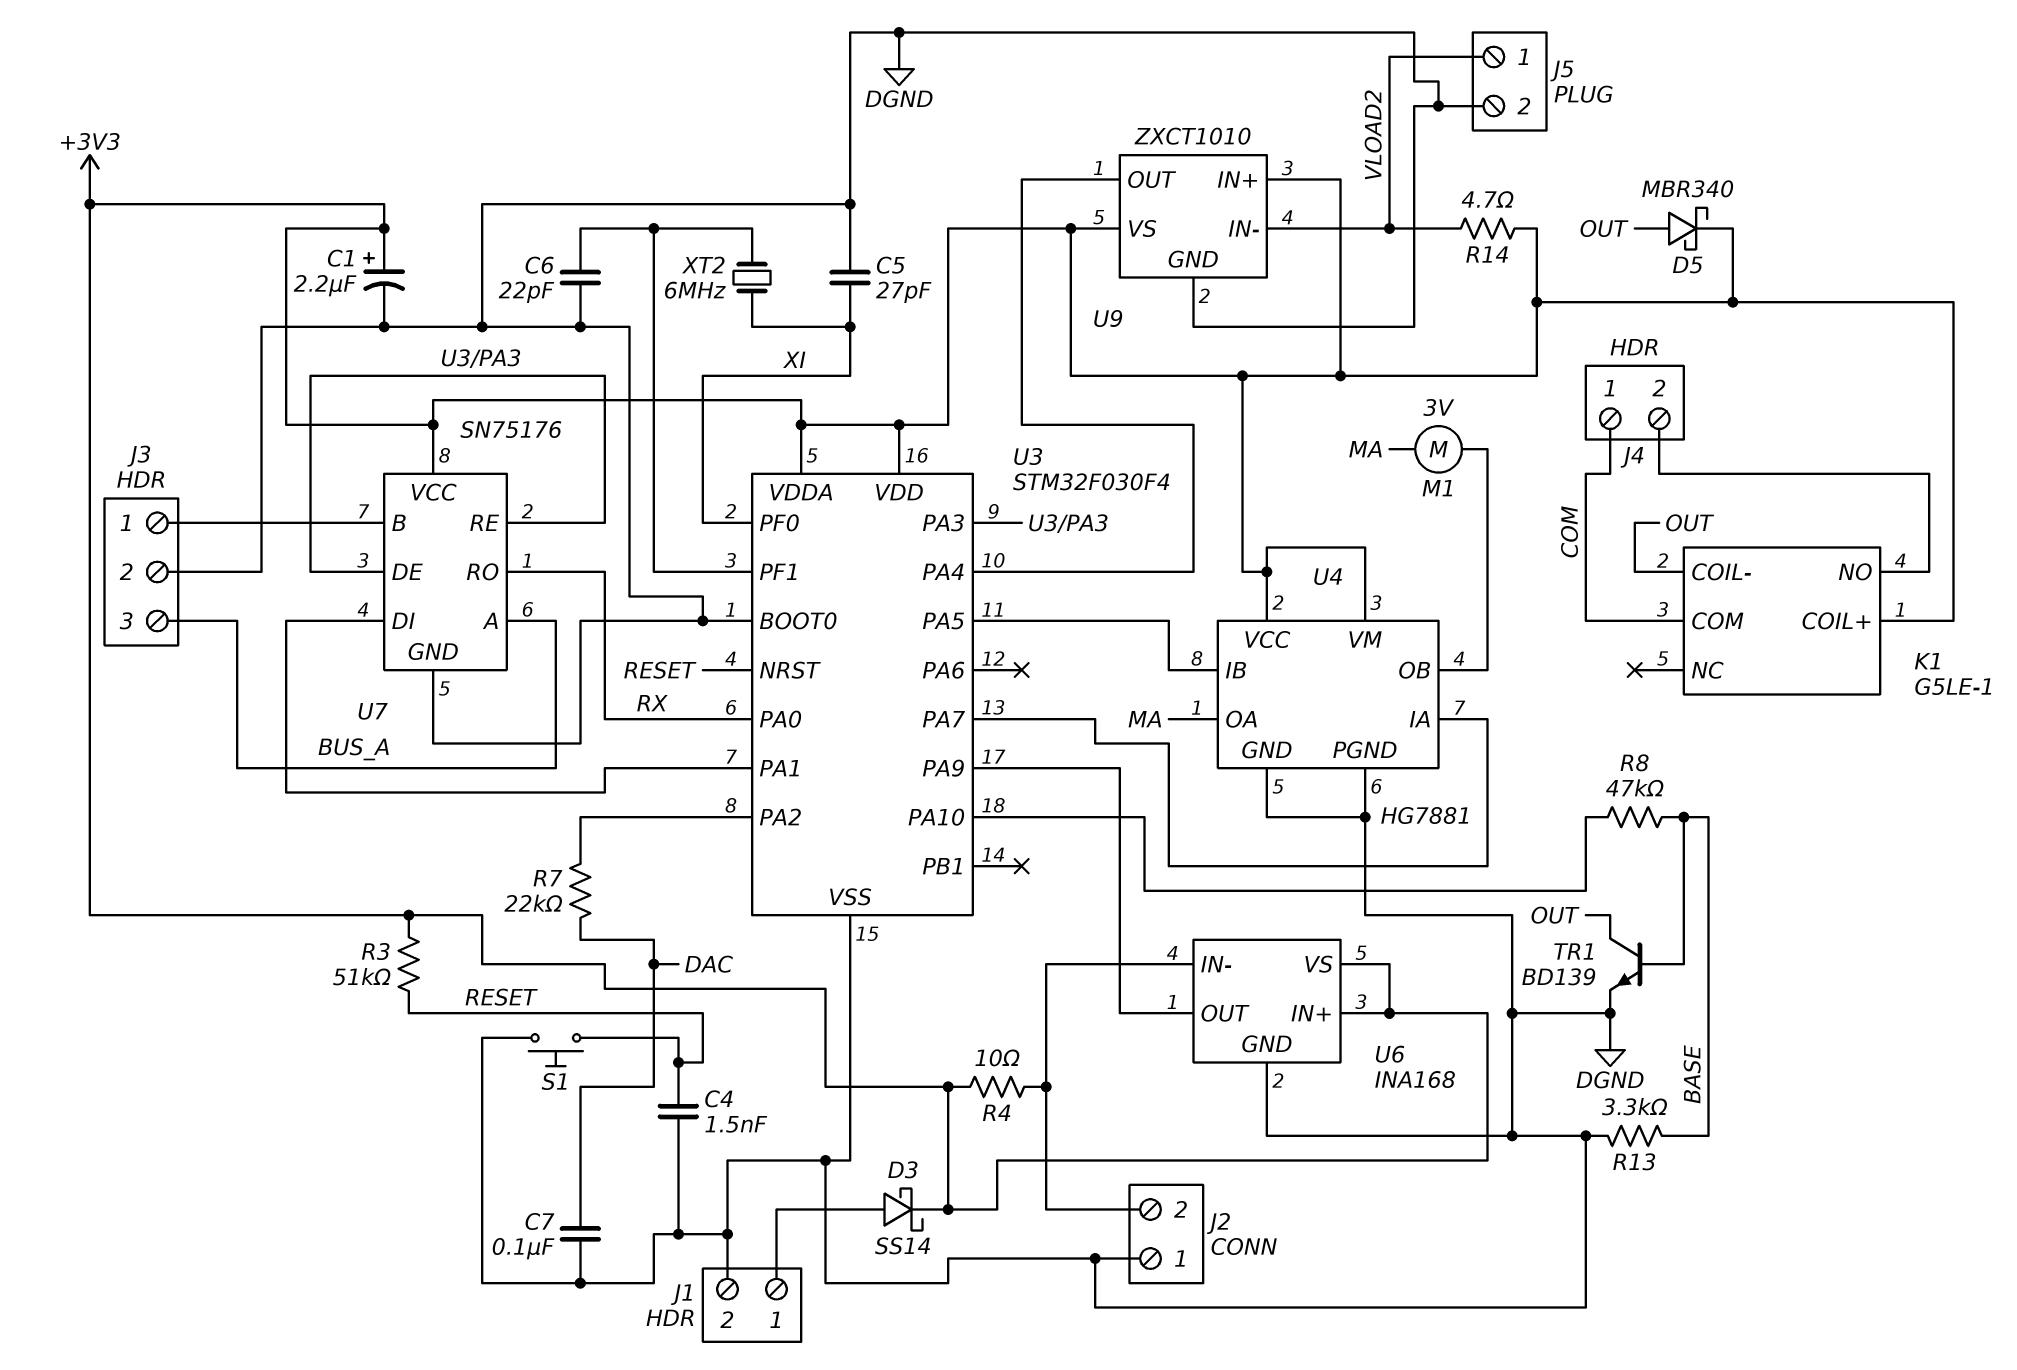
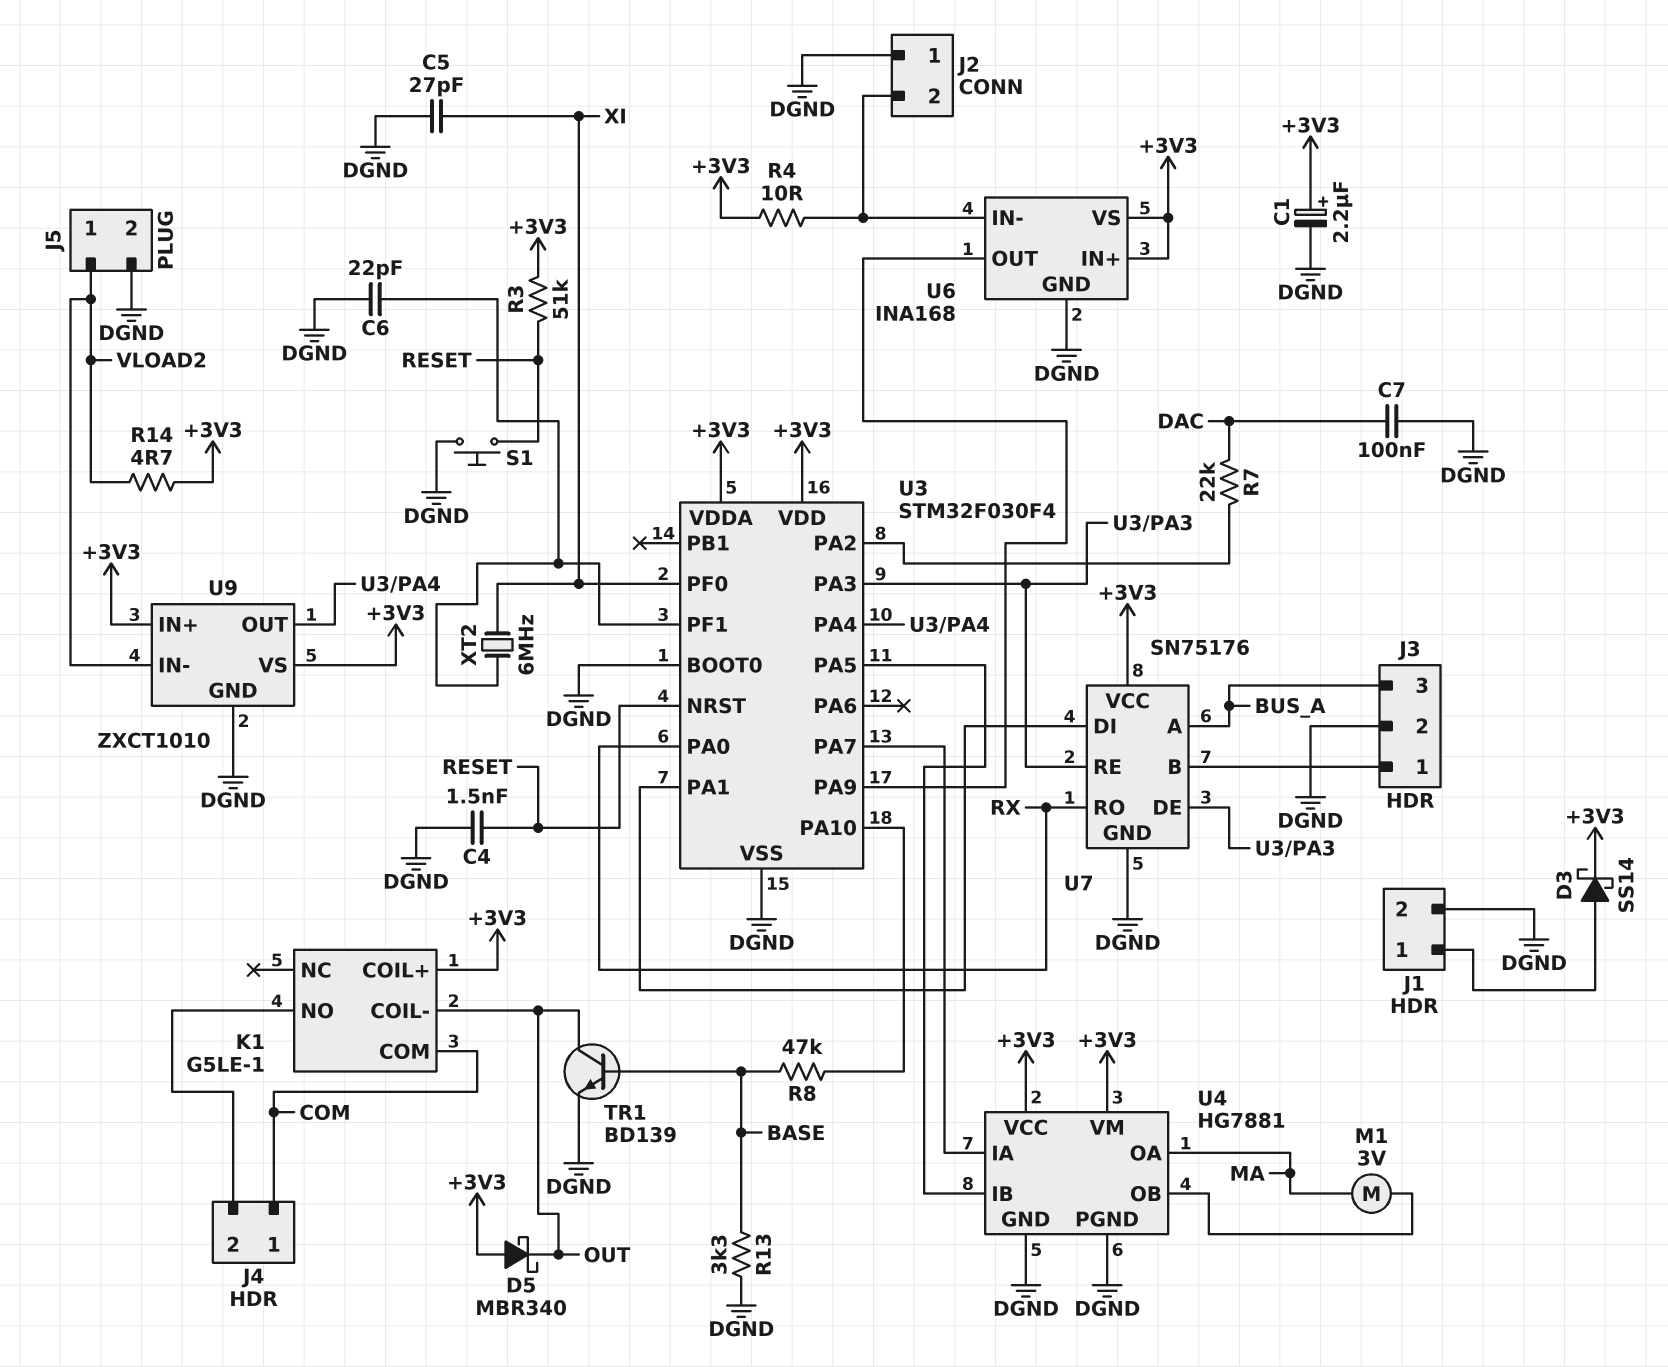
D5: schottky MBR340 (A OUT, K +3V3) -> schottky MBR340 (A +3V3, K OUT)

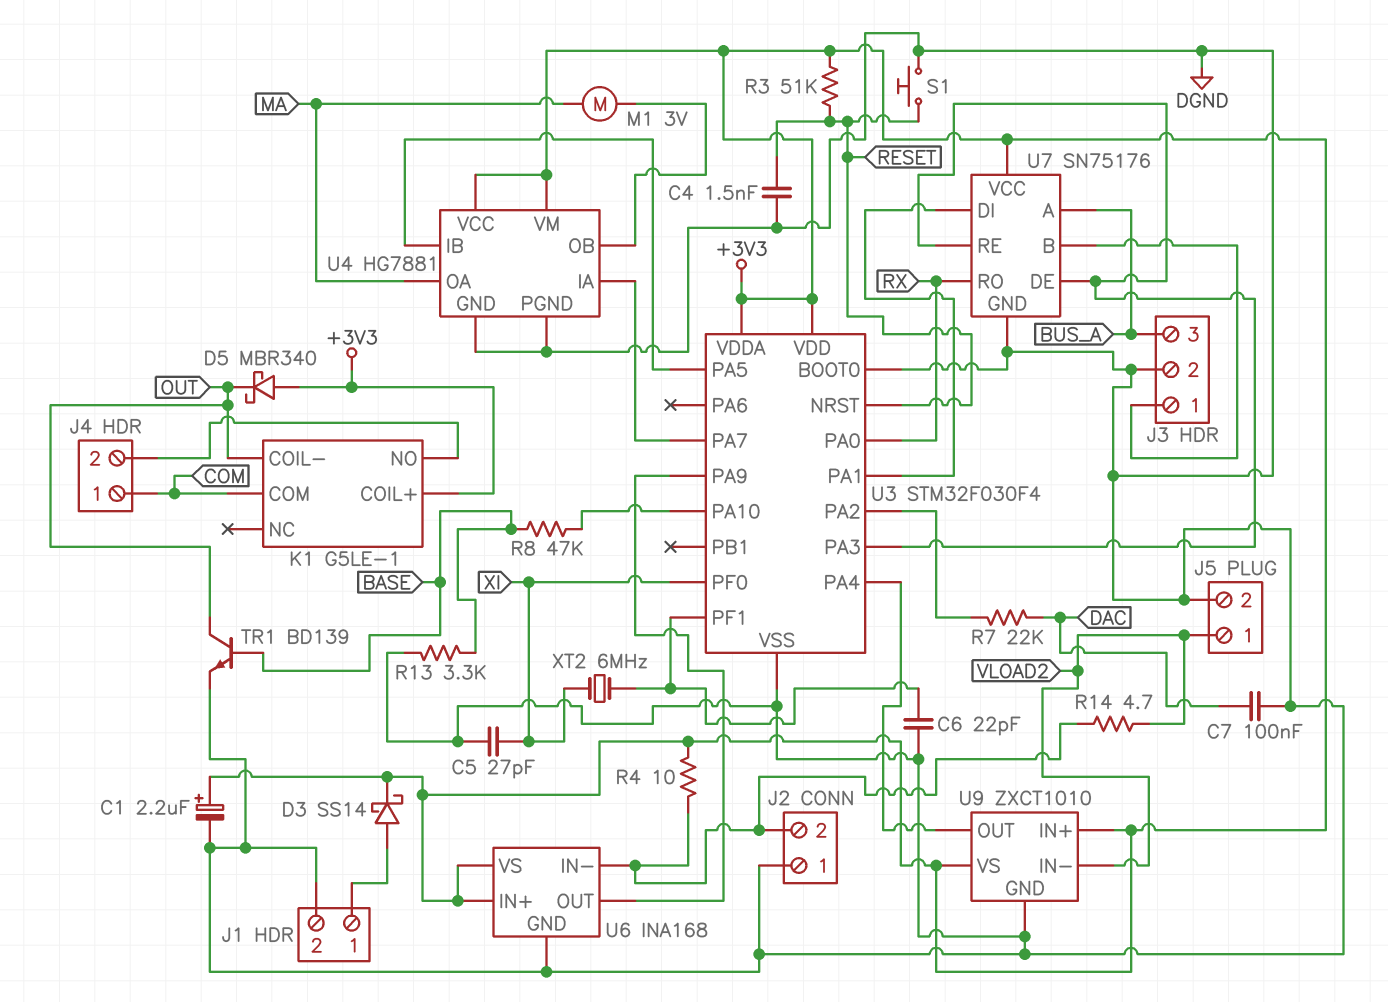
R14: 4.7 (+3V3, VLOAD2) -> 4.7 (J2/2, VLOAD2)

